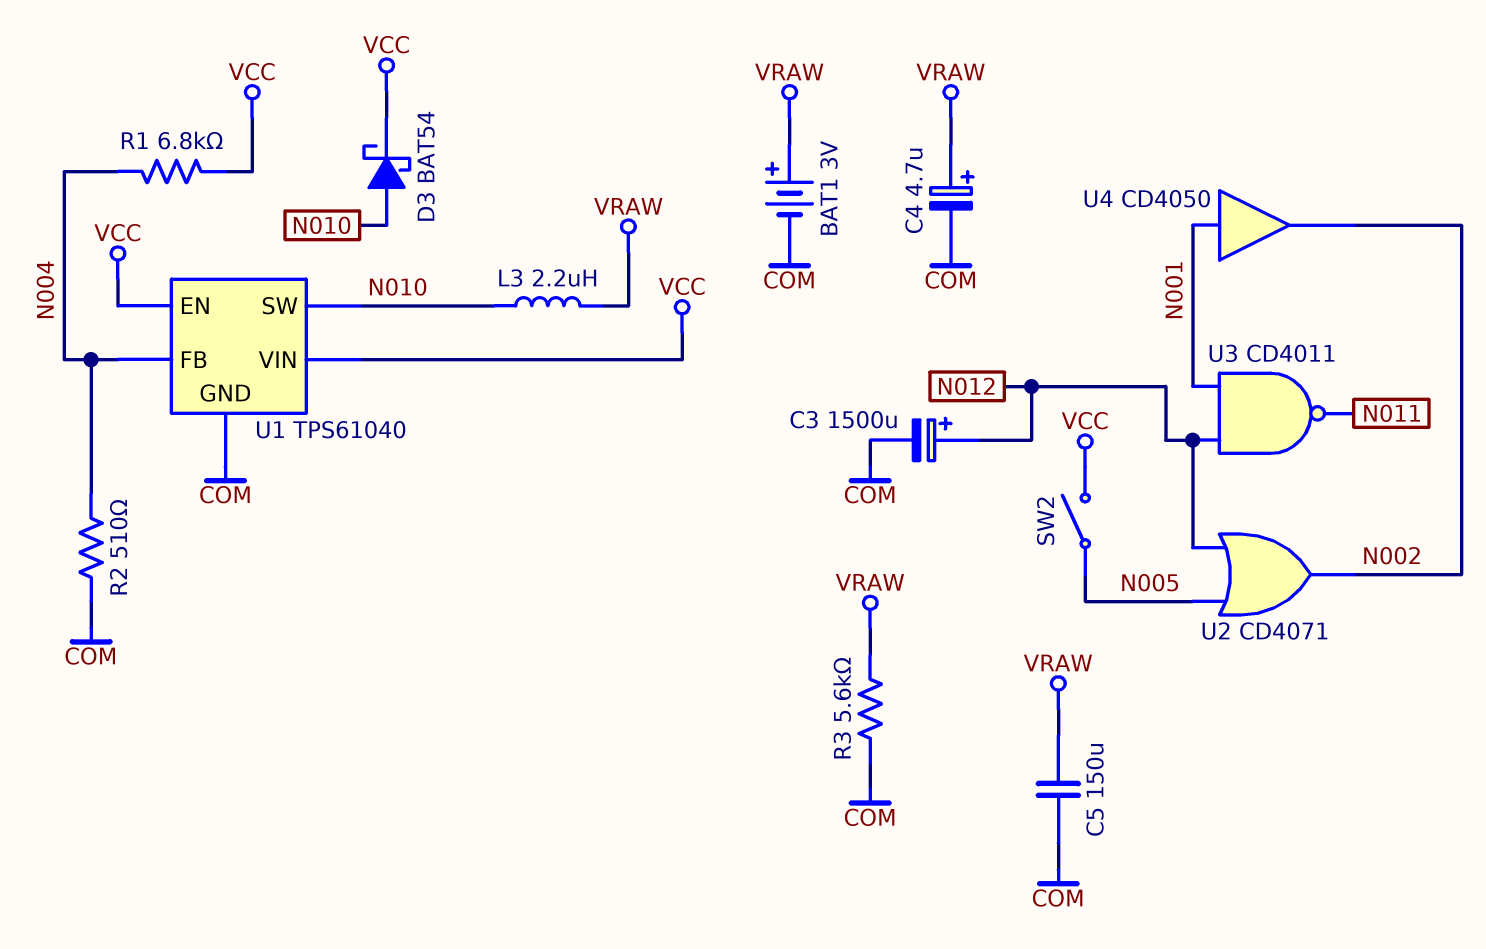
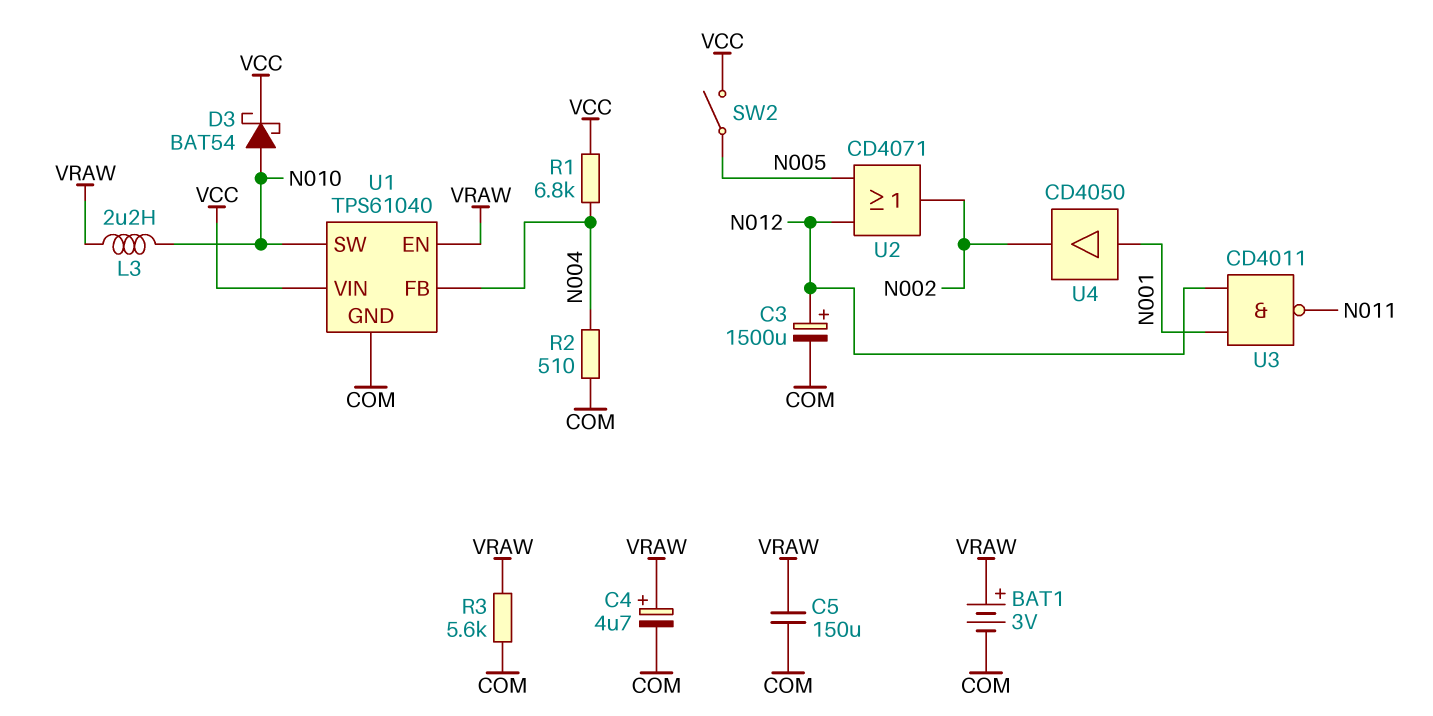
U1 pin EN: VCC -> VRAW

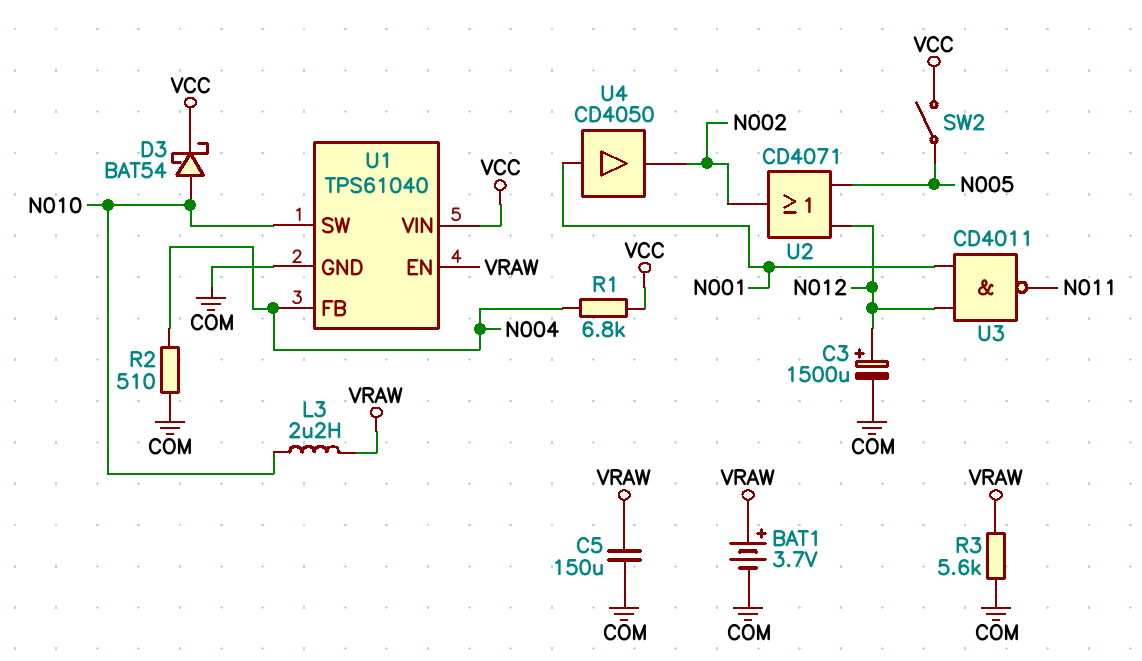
BAT1: 3V (plus VRAW, minus COM) -> 3.7V (plus VRAW, minus COM)
C4: 4.7uF (plus VRAW, minus COM) -> none

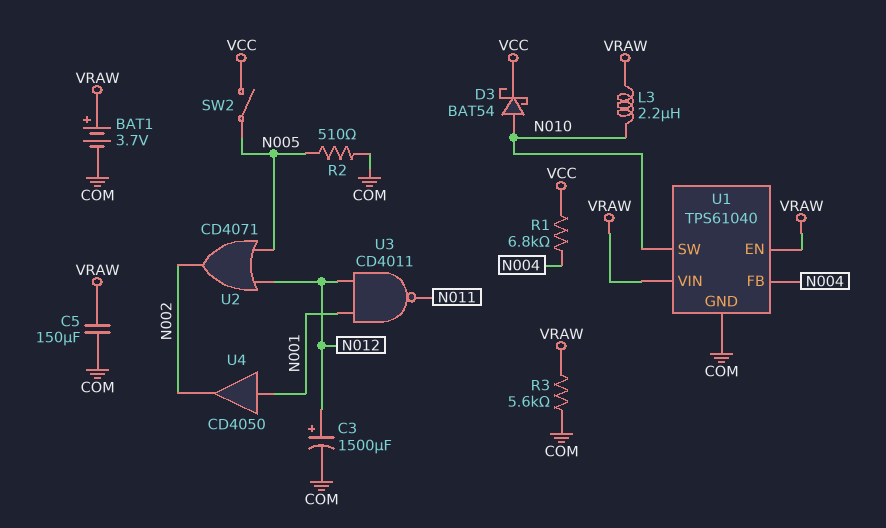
R2: 510 (COM, N004) -> 510 (COM, N005)
U1 pin VIN: VCC -> VRAW

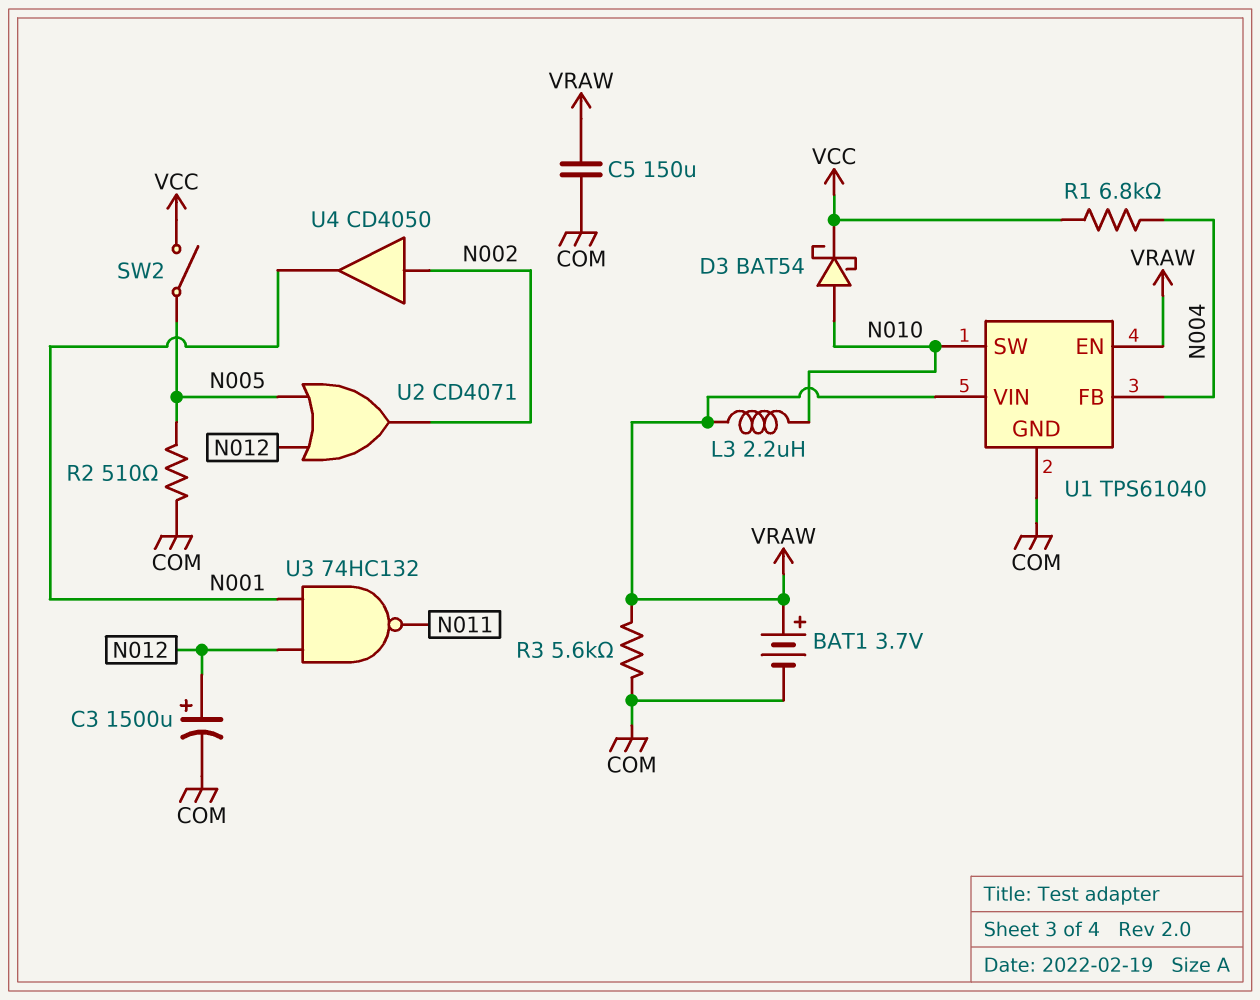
U3: NAND CD4011 (in N001, in N012, out N011) -> NAND 74HC132 (in N001, in N012, out N011)
U4: buffer CD4050 (in N001, out N002) -> buffer CD4050 (in N002, out N001)

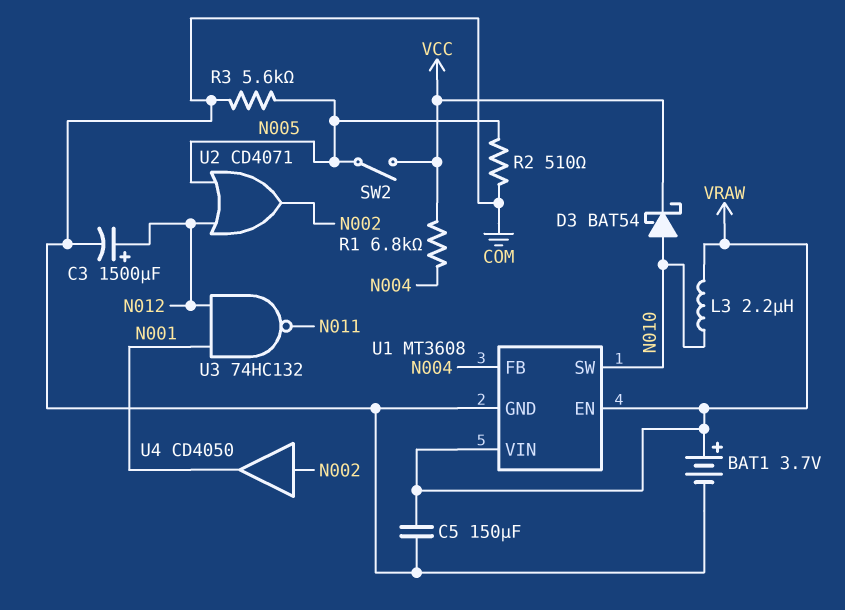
R3: 5.6k (COM, VRAW) -> 5.6k (COM, N005)
U1: TPS61040 -> MT3608

